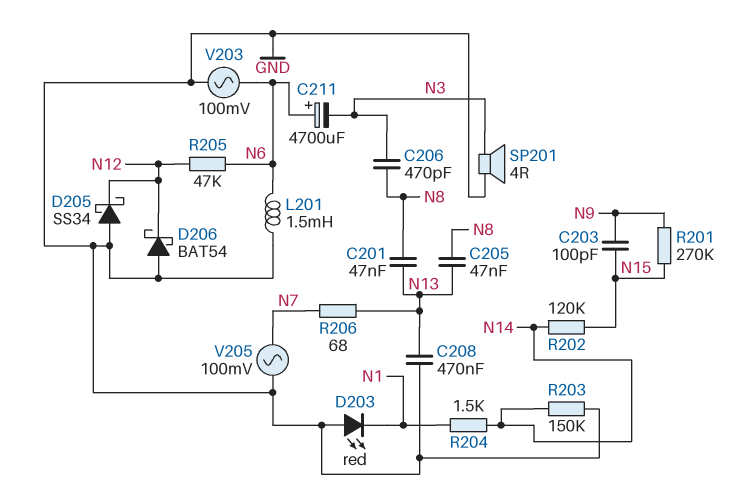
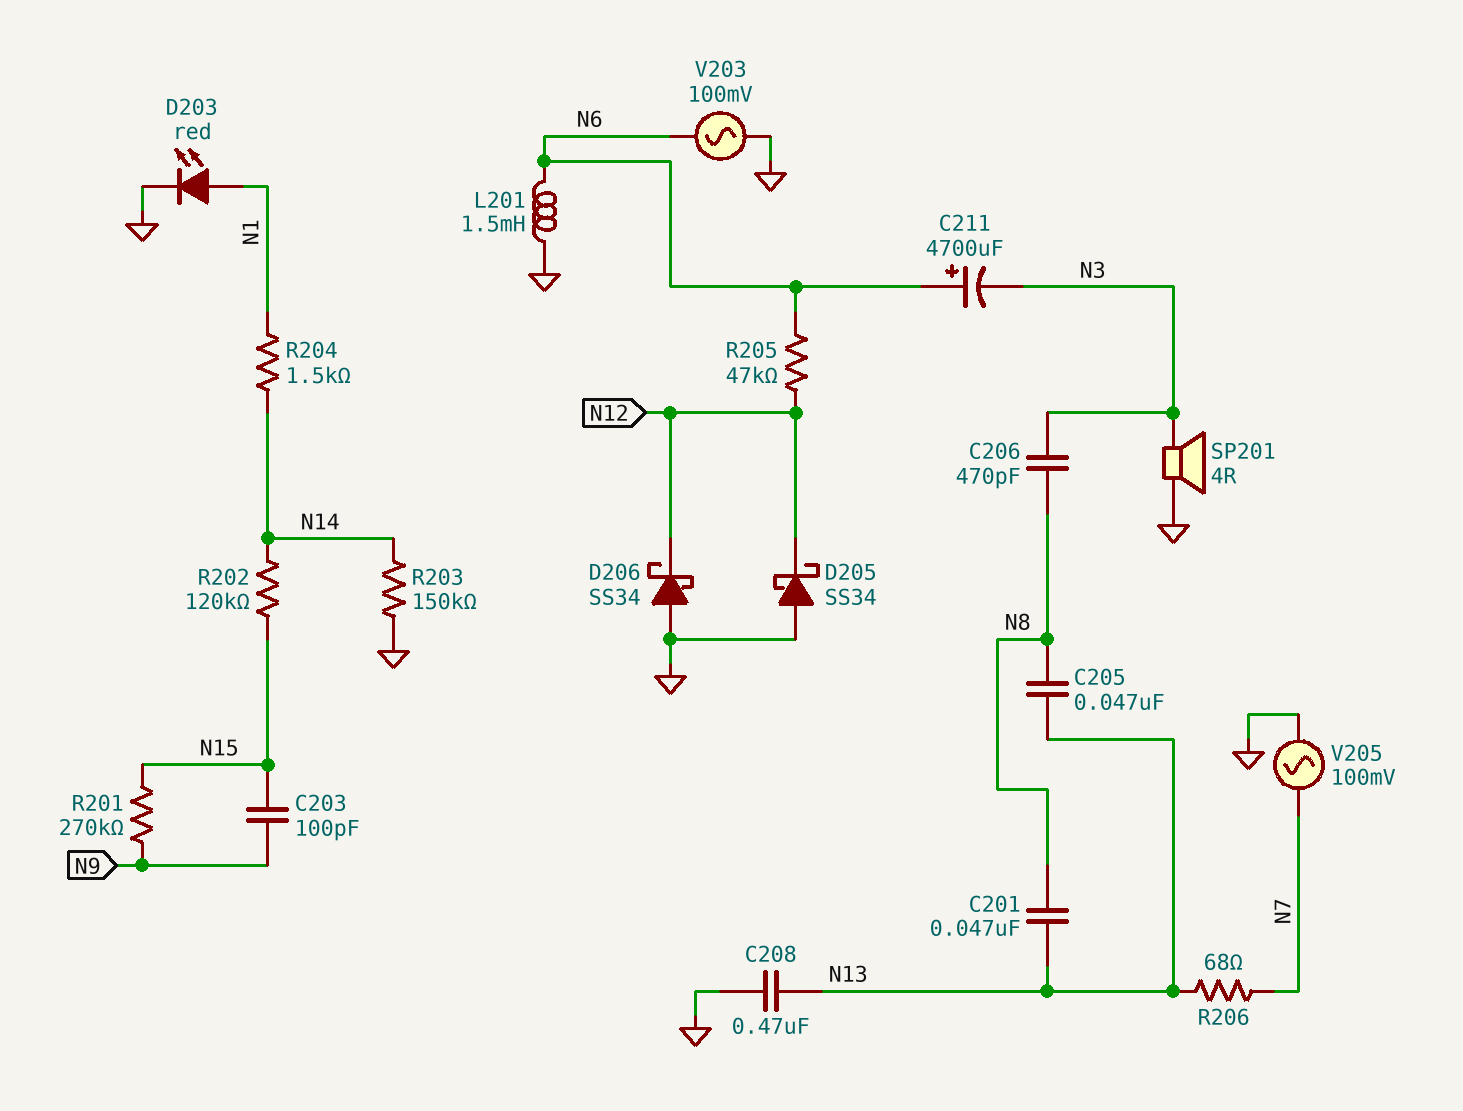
D203: LED red (A GND, K N1) -> LED red (A N1, K GND)
D206: schottky BAT54 (A GND, K N12) -> schottky SS34 (A GND, K N12)

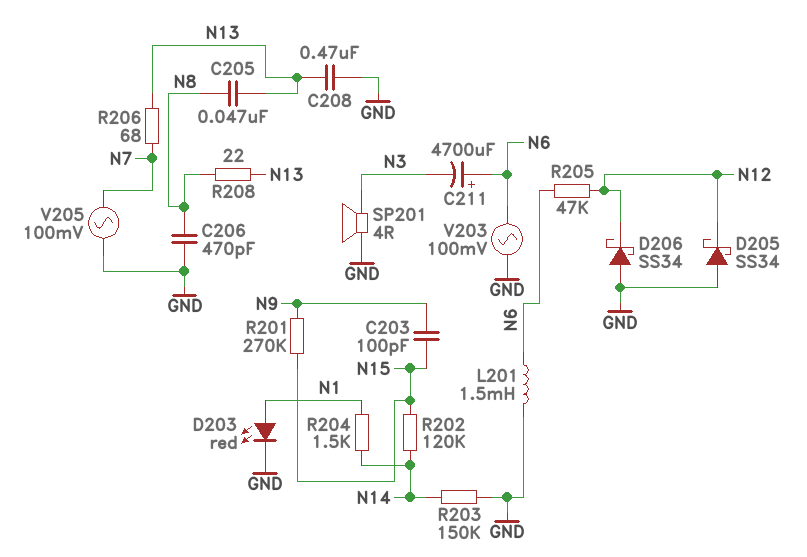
C201: 47nF (N8, N13) -> none
C206: 470pF (N3, N8) -> 470pF (GND, N8)
R208: none -> 22 (N8, N13)

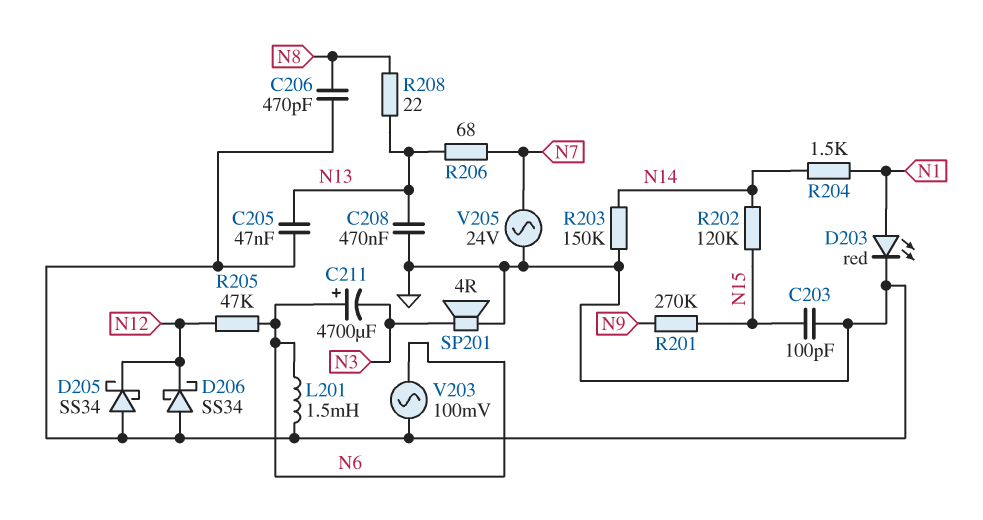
C203: 100pF (N9, N15) -> 100pF (GND, N15)
C205: 47nF (N8, N13) -> 47nF (GND, N13)
V205: AC 100mV (GND, N7) -> AC 24V (GND, N7)

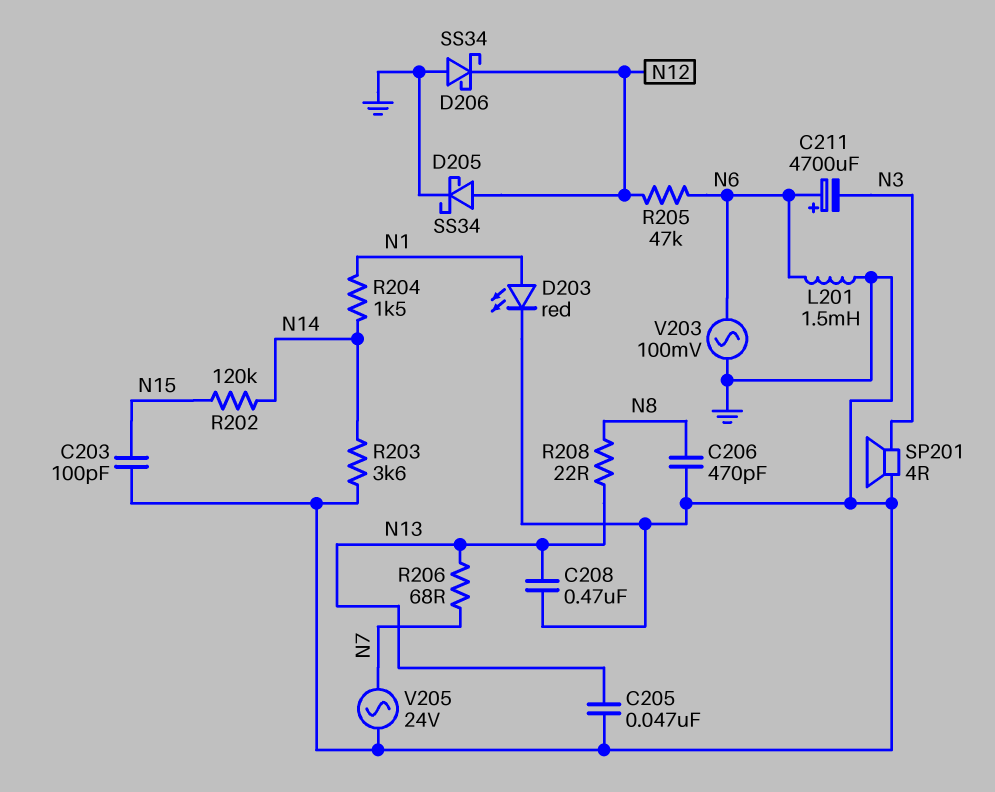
D205: schottky SS34 (A GND, K N12) -> schottky SS34 (A N12, K GND)
R201: 270k (N9, N15) -> none
R203: 150k (GND, N14) -> 3.6k (GND, N14)

